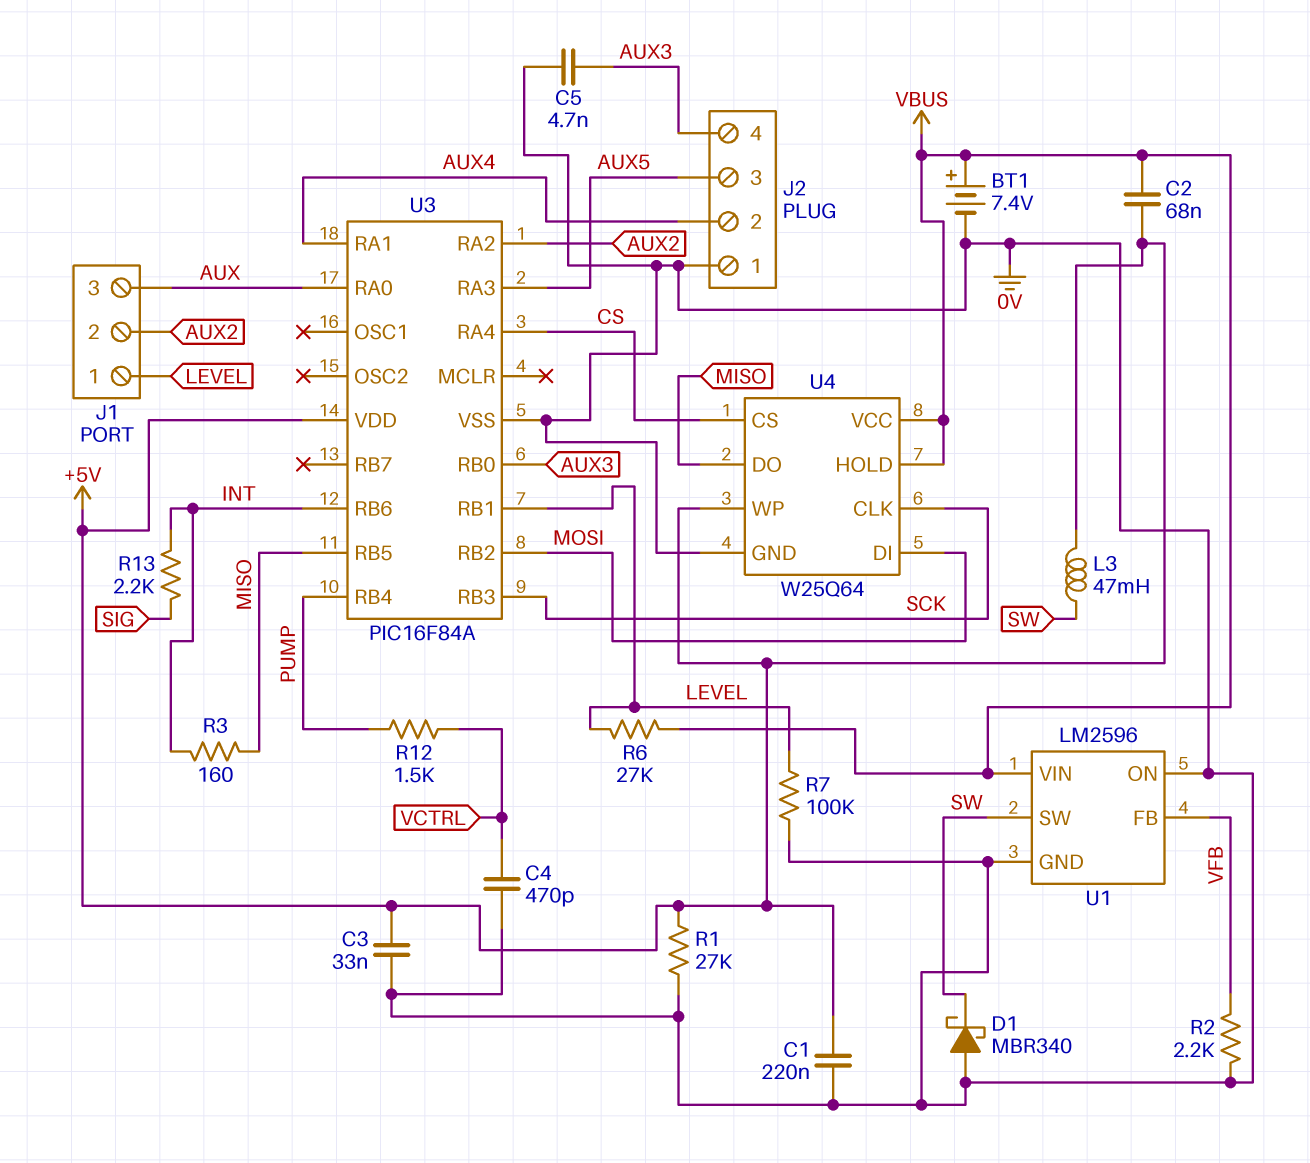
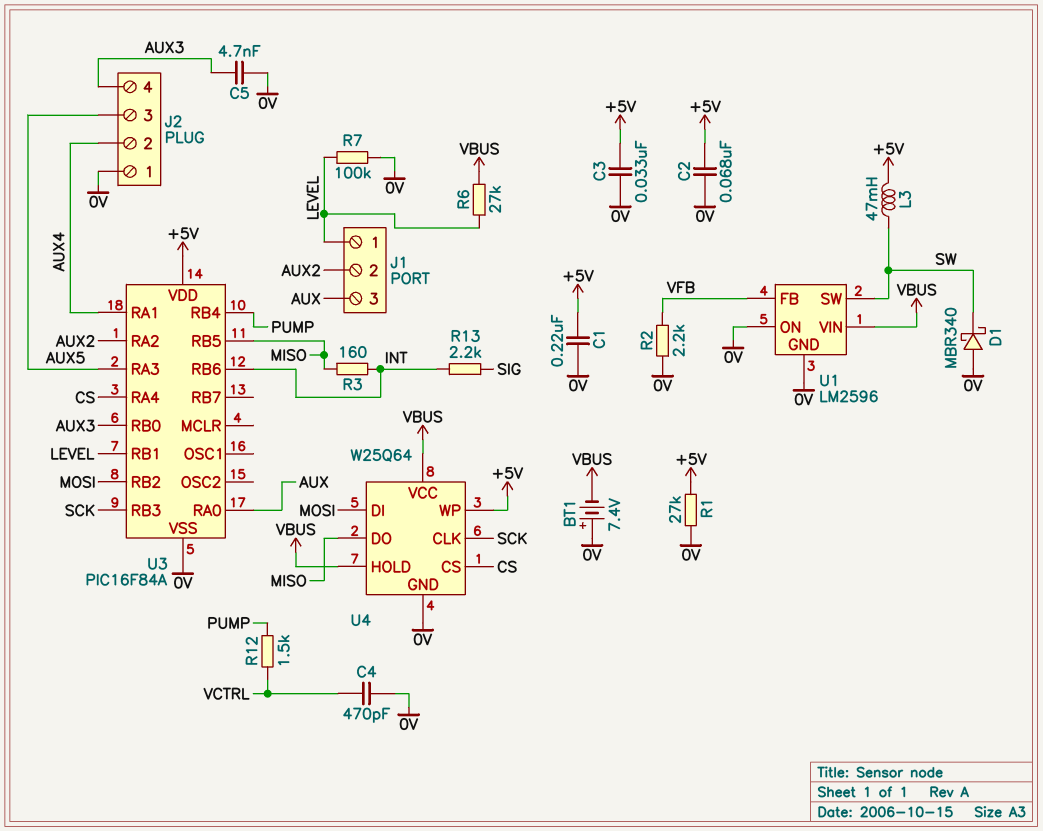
BT1: 7.4V (plus VBUS, minus 0V) -> 7.4V (plus 0V, minus VBUS)
C2: 68nF (+5V, VBUS) -> 68nF (+5V, 0V)

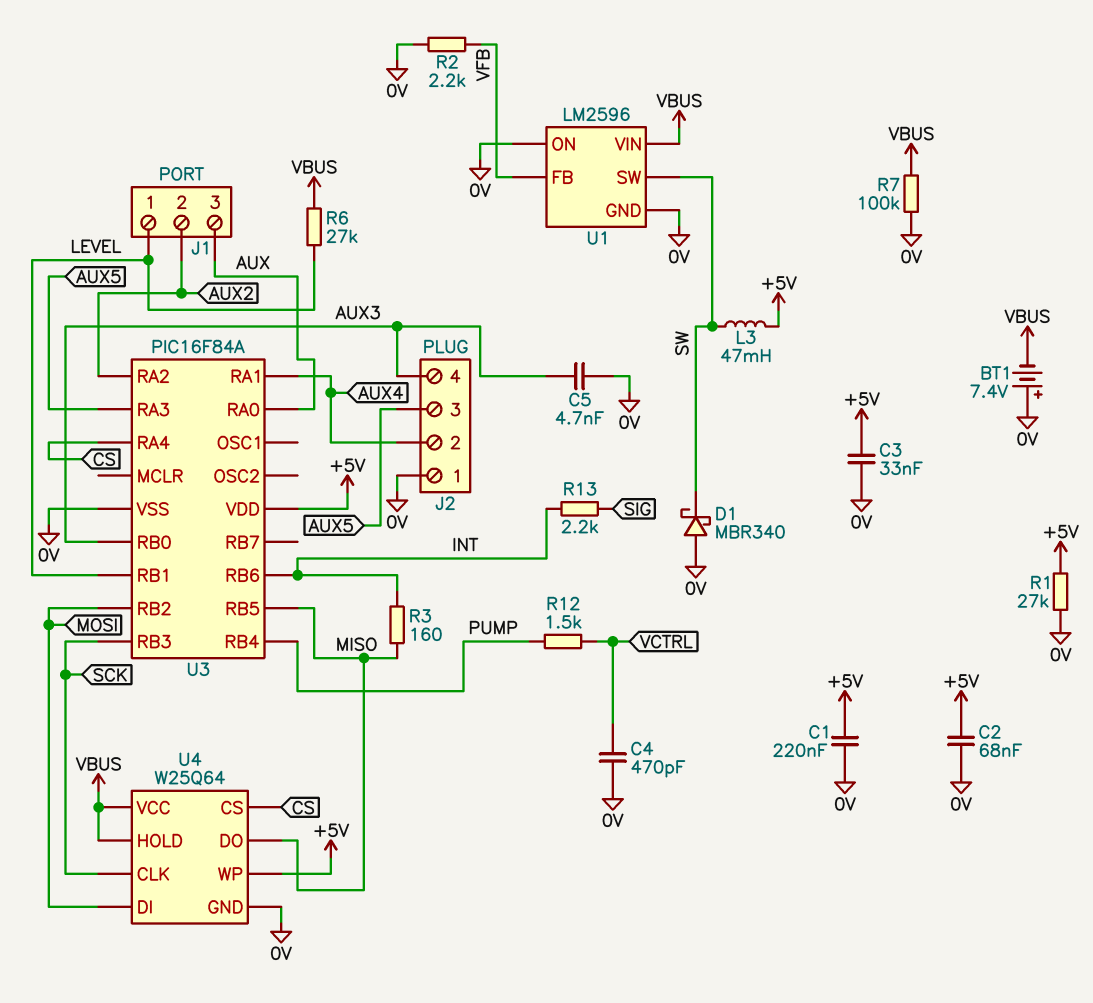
R7: 100k (0V, LEVEL) -> 100k (0V, VBUS)

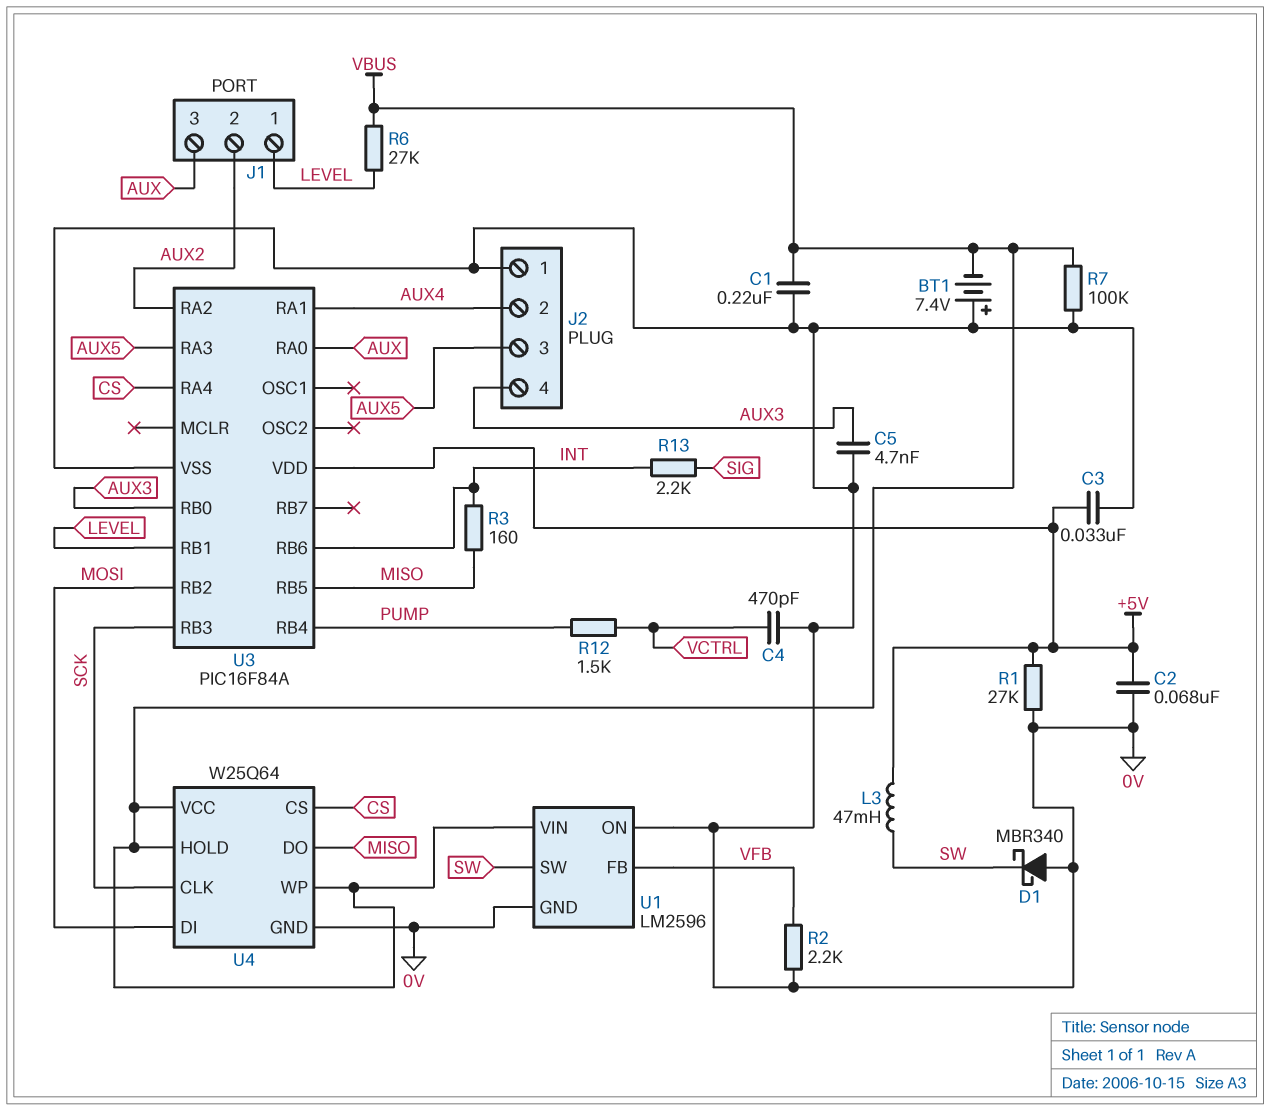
C1: 220nF (+5V, 0V) -> 220nF (0V, VBUS)
U4 pin WP: +5V -> VBUS

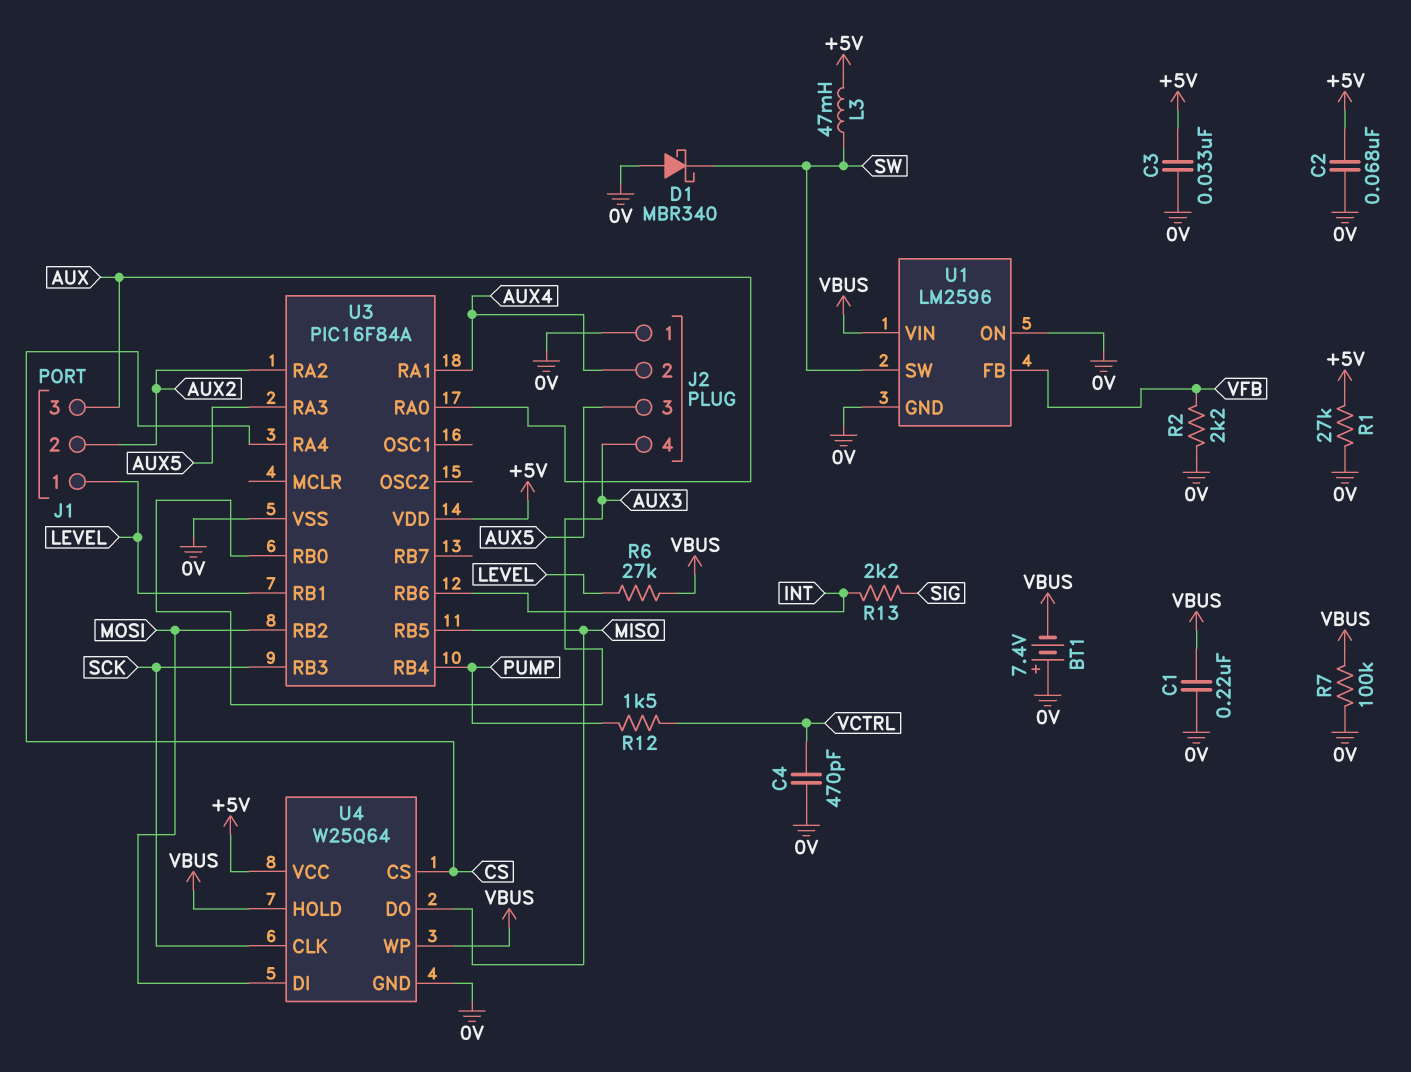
C5: 4.7nF (0V, AUX3) -> none
R3: 160 (INT, MISO) -> none
U4 pin VCC: VBUS -> +5V

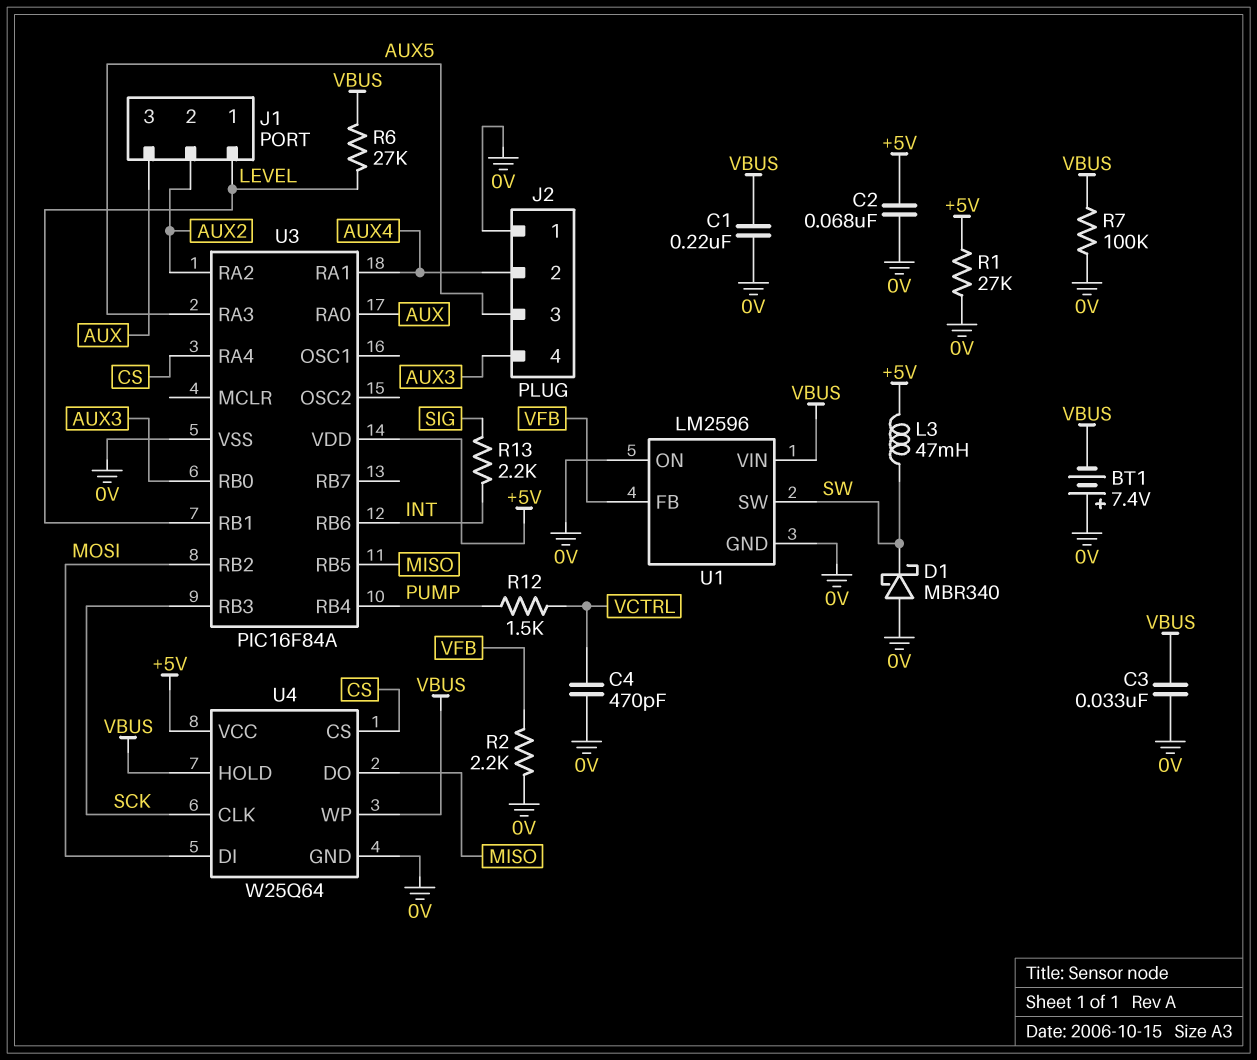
C3: 33nF (+5V, 0V) -> 33nF (0V, VBUS)

